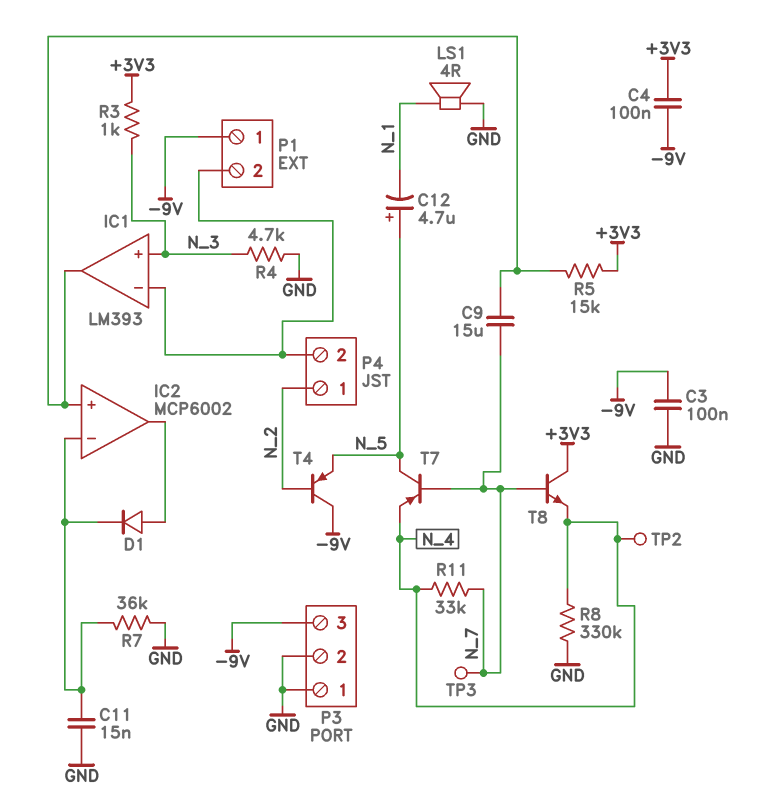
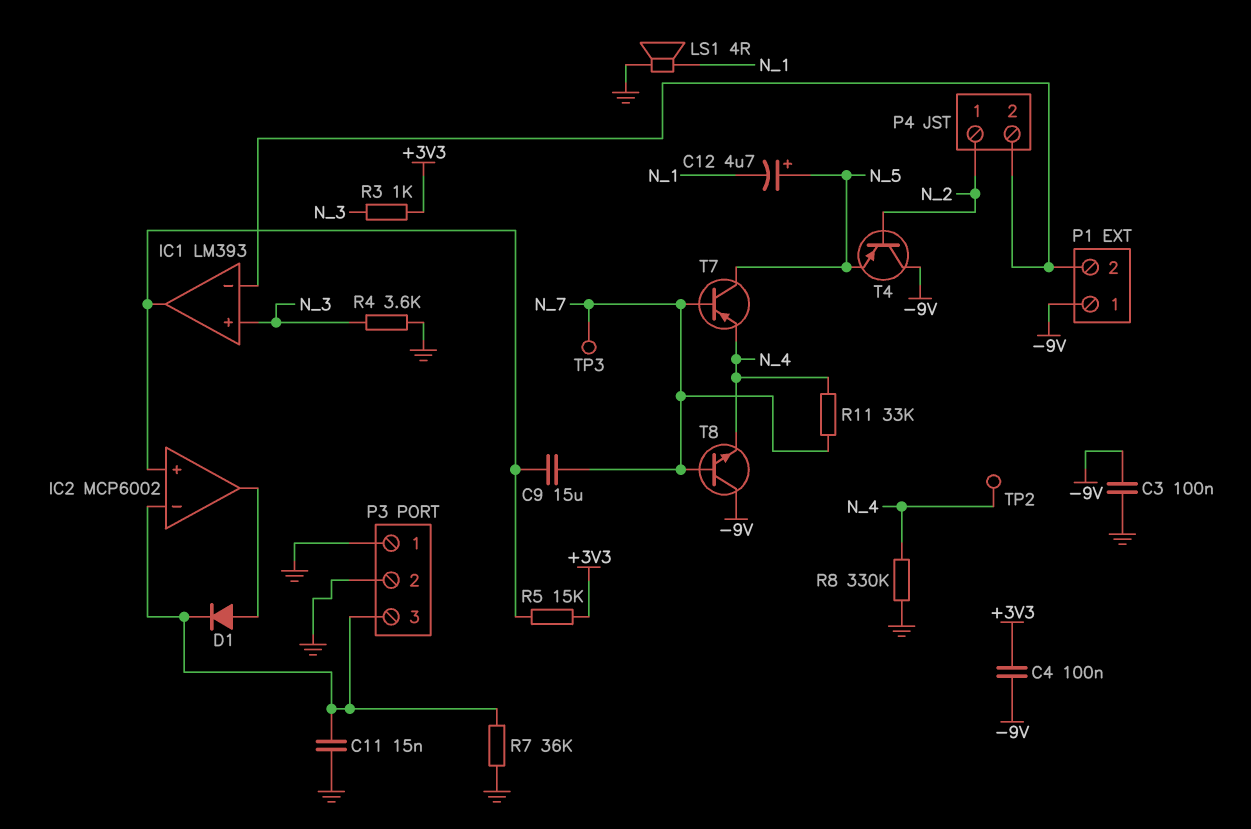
P3 pin 3: -9V -> IC2/in-
R4: 4.7k (GND, N_3) -> 3.6k (GND, N_3)
T8: NPN (B N_7, C +3V3, E N_4) -> NPN (B N_7, C -9V, E N_4)

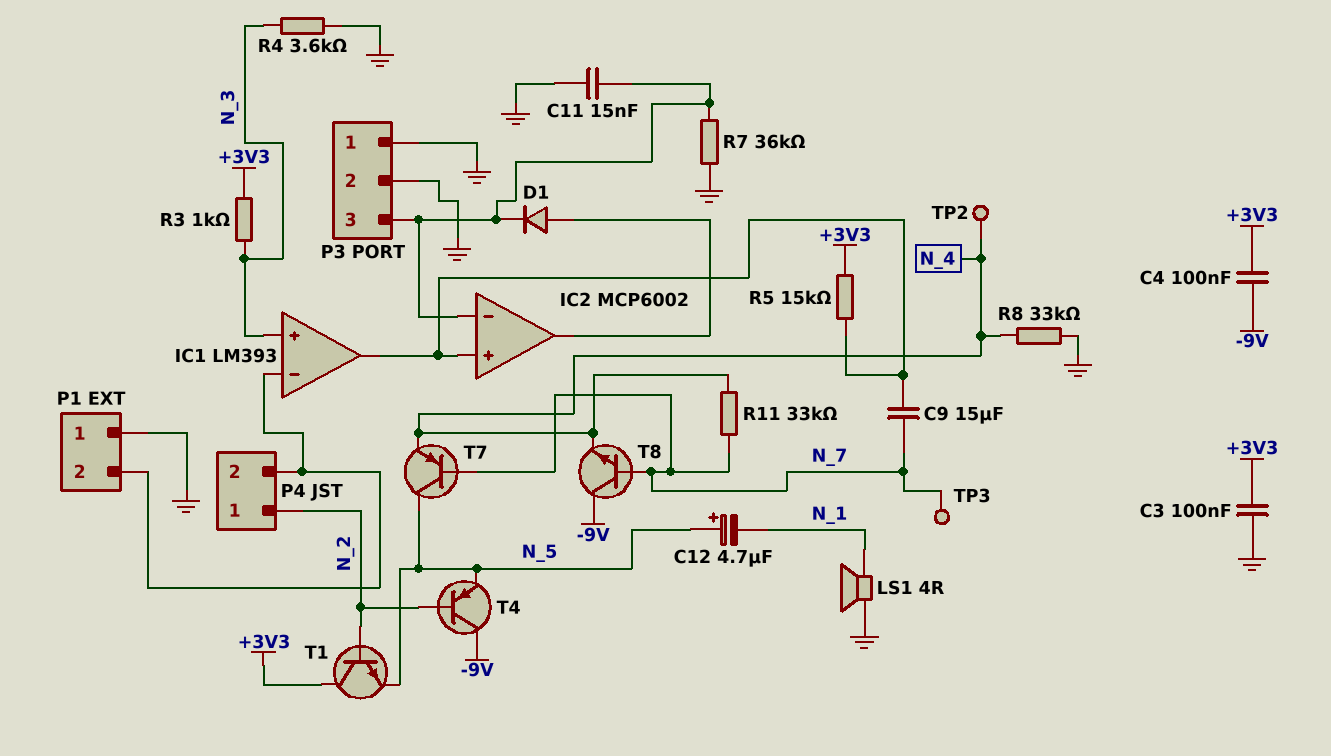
C3: 100nF (-9V, GND) -> 100nF (+3V3, GND)
P1 pin 1: -9V -> GND
R8: 330k (GND, N_4) -> 33k (GND, N_4)
T1: none -> NPN (B N_2, C +3V3, E N_5)

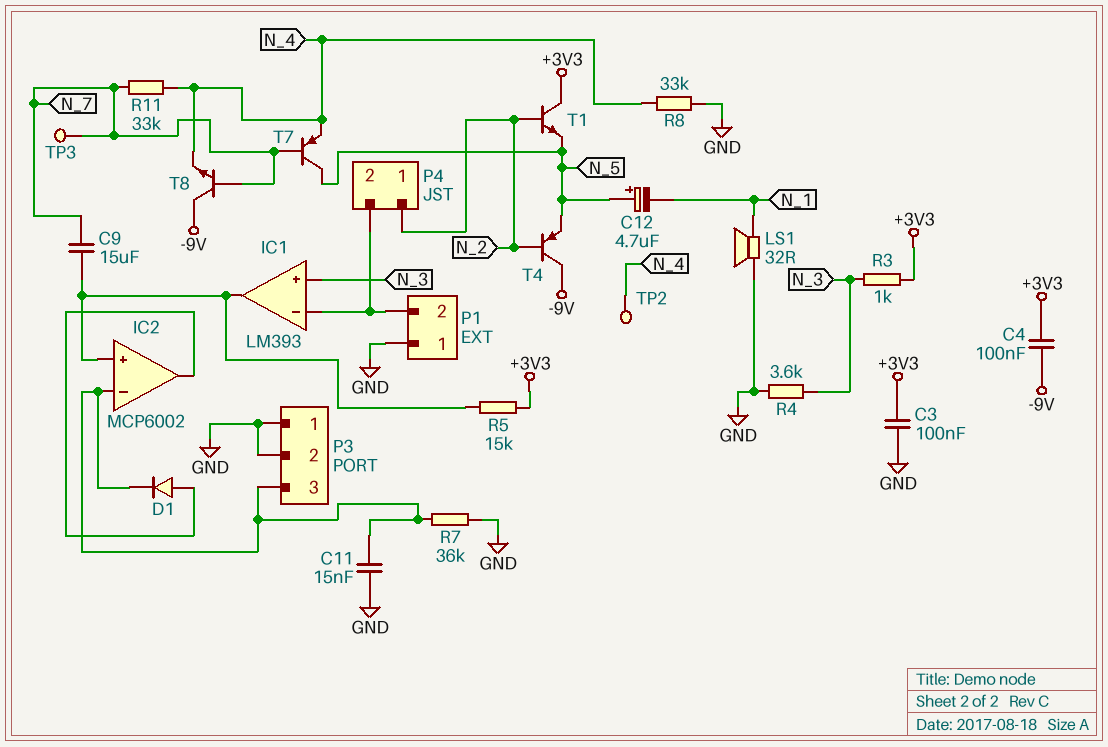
LS1: speaker 4R (GND, N_1) -> speaker 32R (GND, N_1)

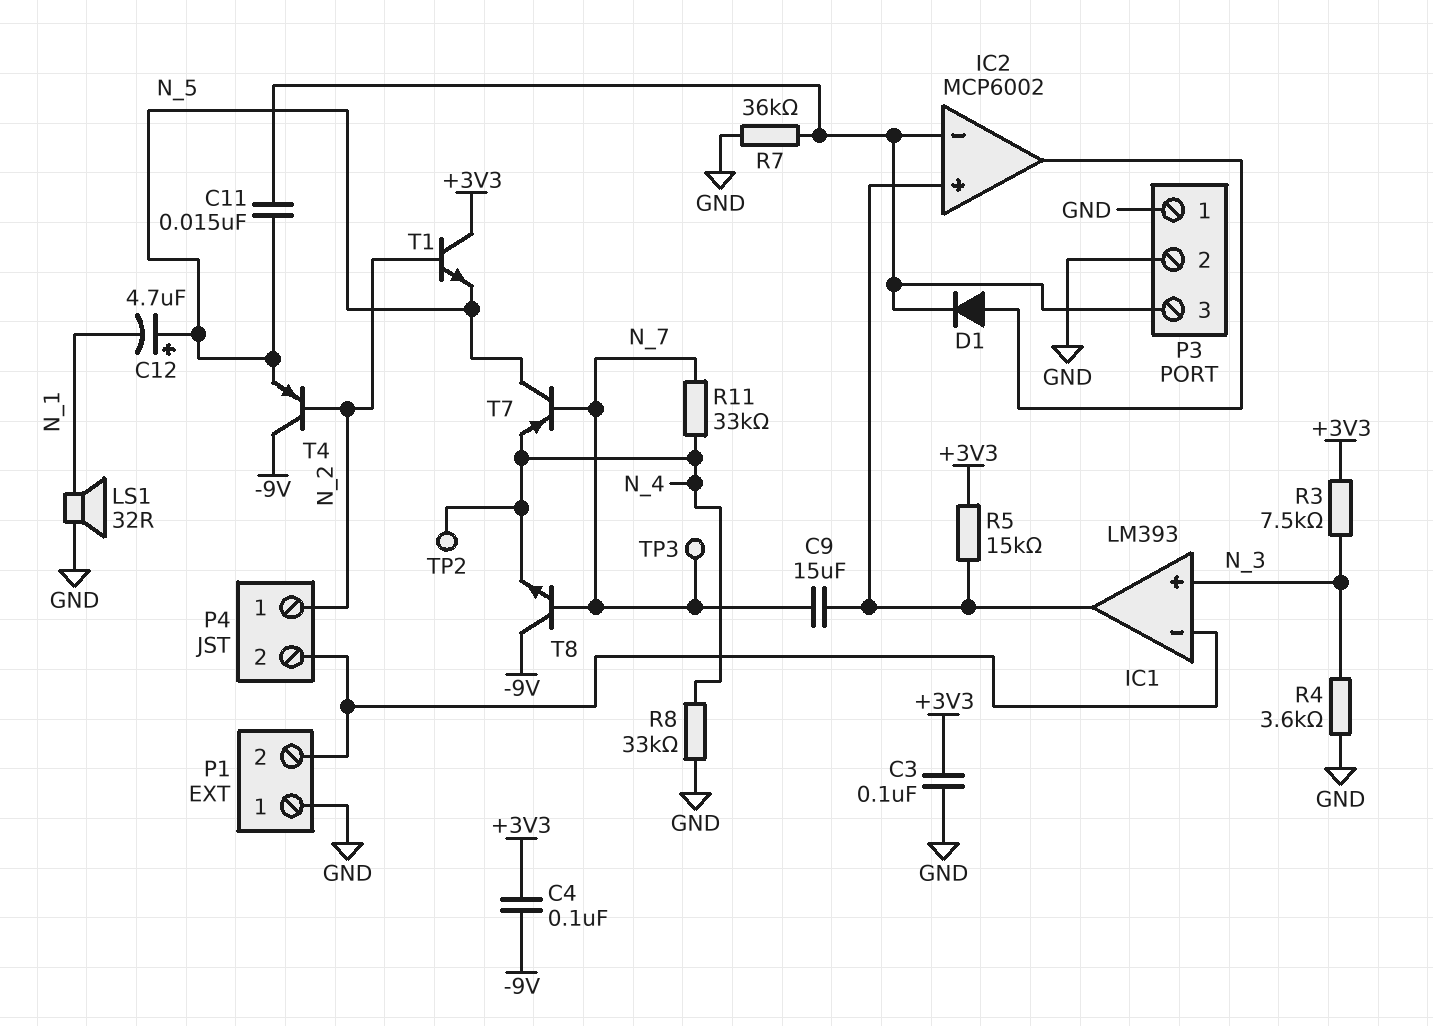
C11: 15nF (GND, IC2/in-) -> 15nF (IC2/in-, N_5)
R3: 1k (+3V3, N_3) -> 7.5k (+3V3, N_3)

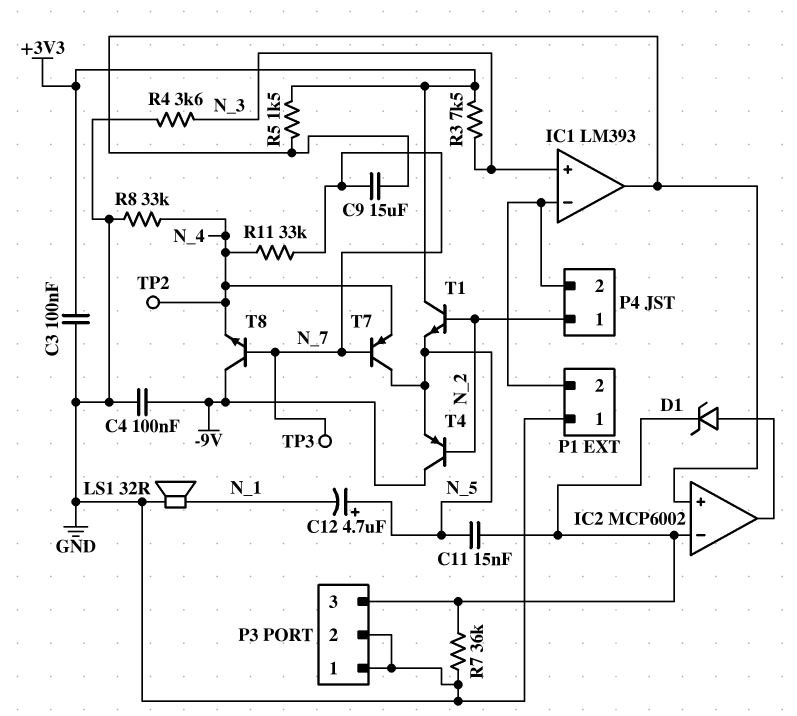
C4: 100nF (+3V3, -9V) -> 100nF (-9V, GND)
D1: diode (A IC2/out, K IC2/in-) -> zener (A IC2/out, K IC2/in-)
R5: 15k (+3V3, IC1/out) -> 1.5k (+3V3, IC1/out)

